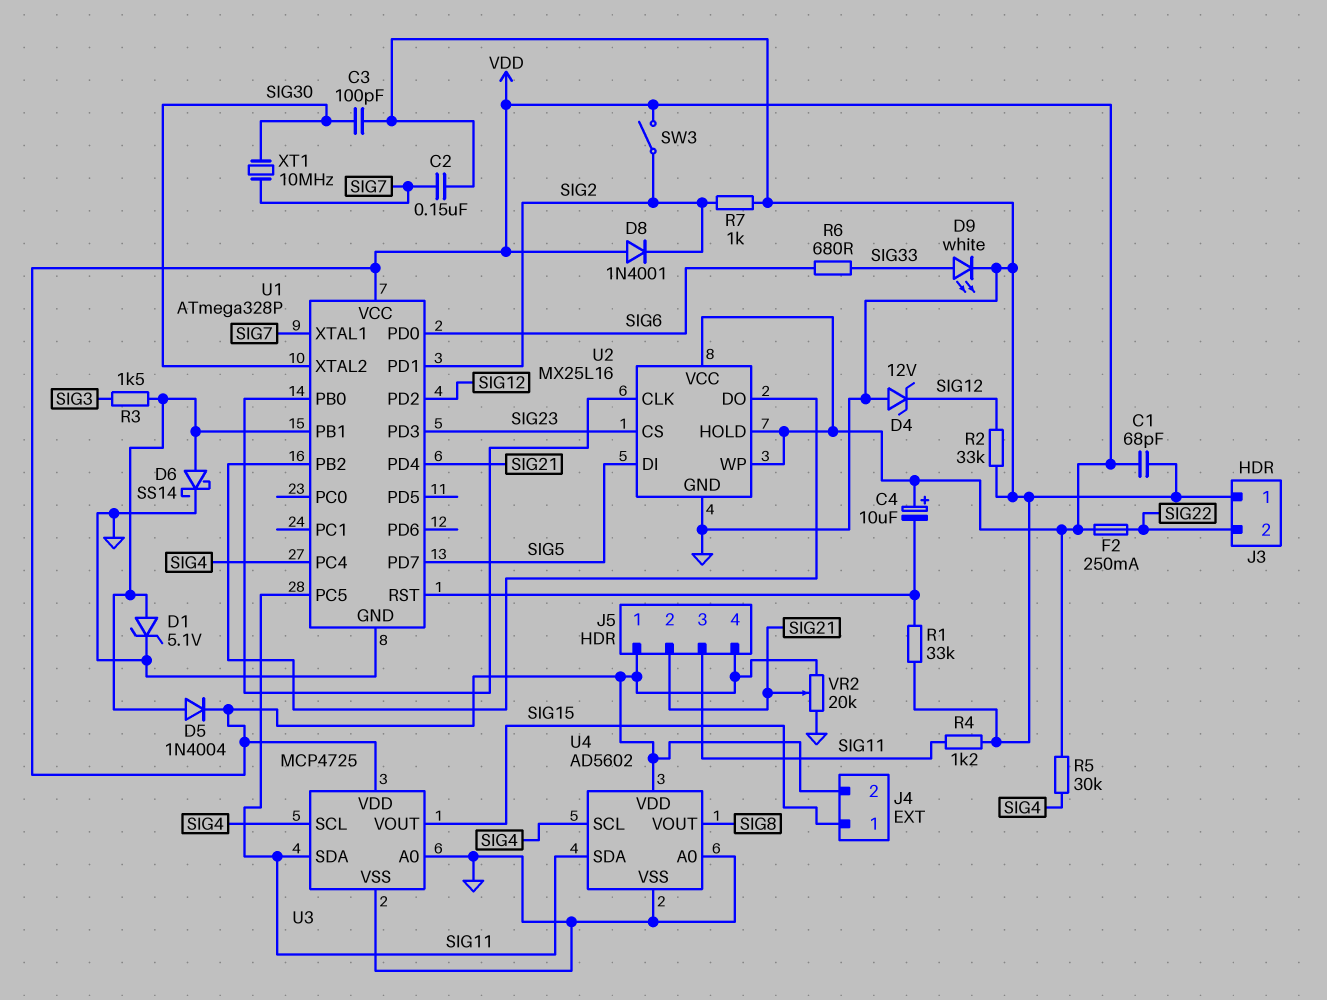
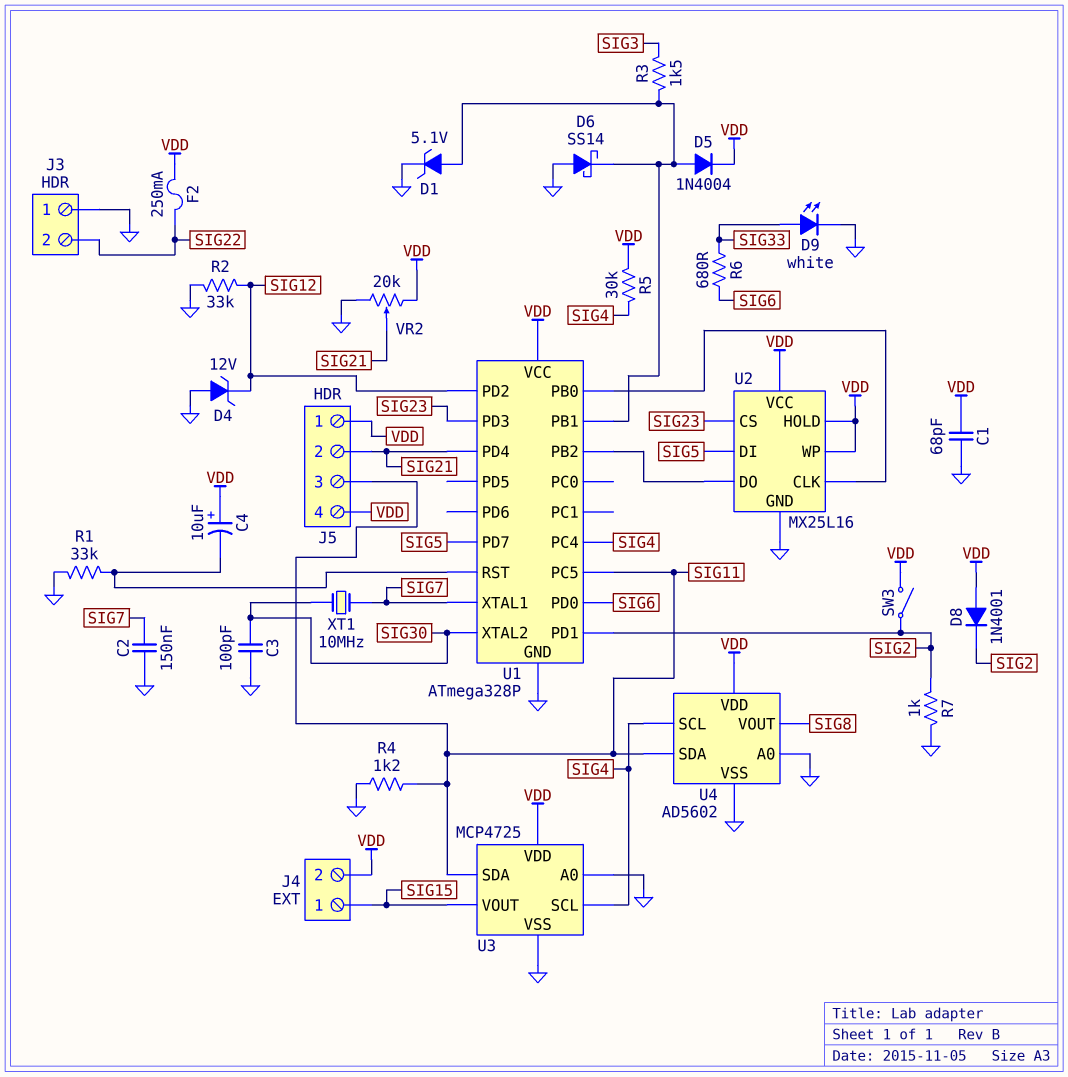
D6: schottky SS14 (A U1/PB1, K GND) -> schottky SS14 (A GND, K U1/PB1)

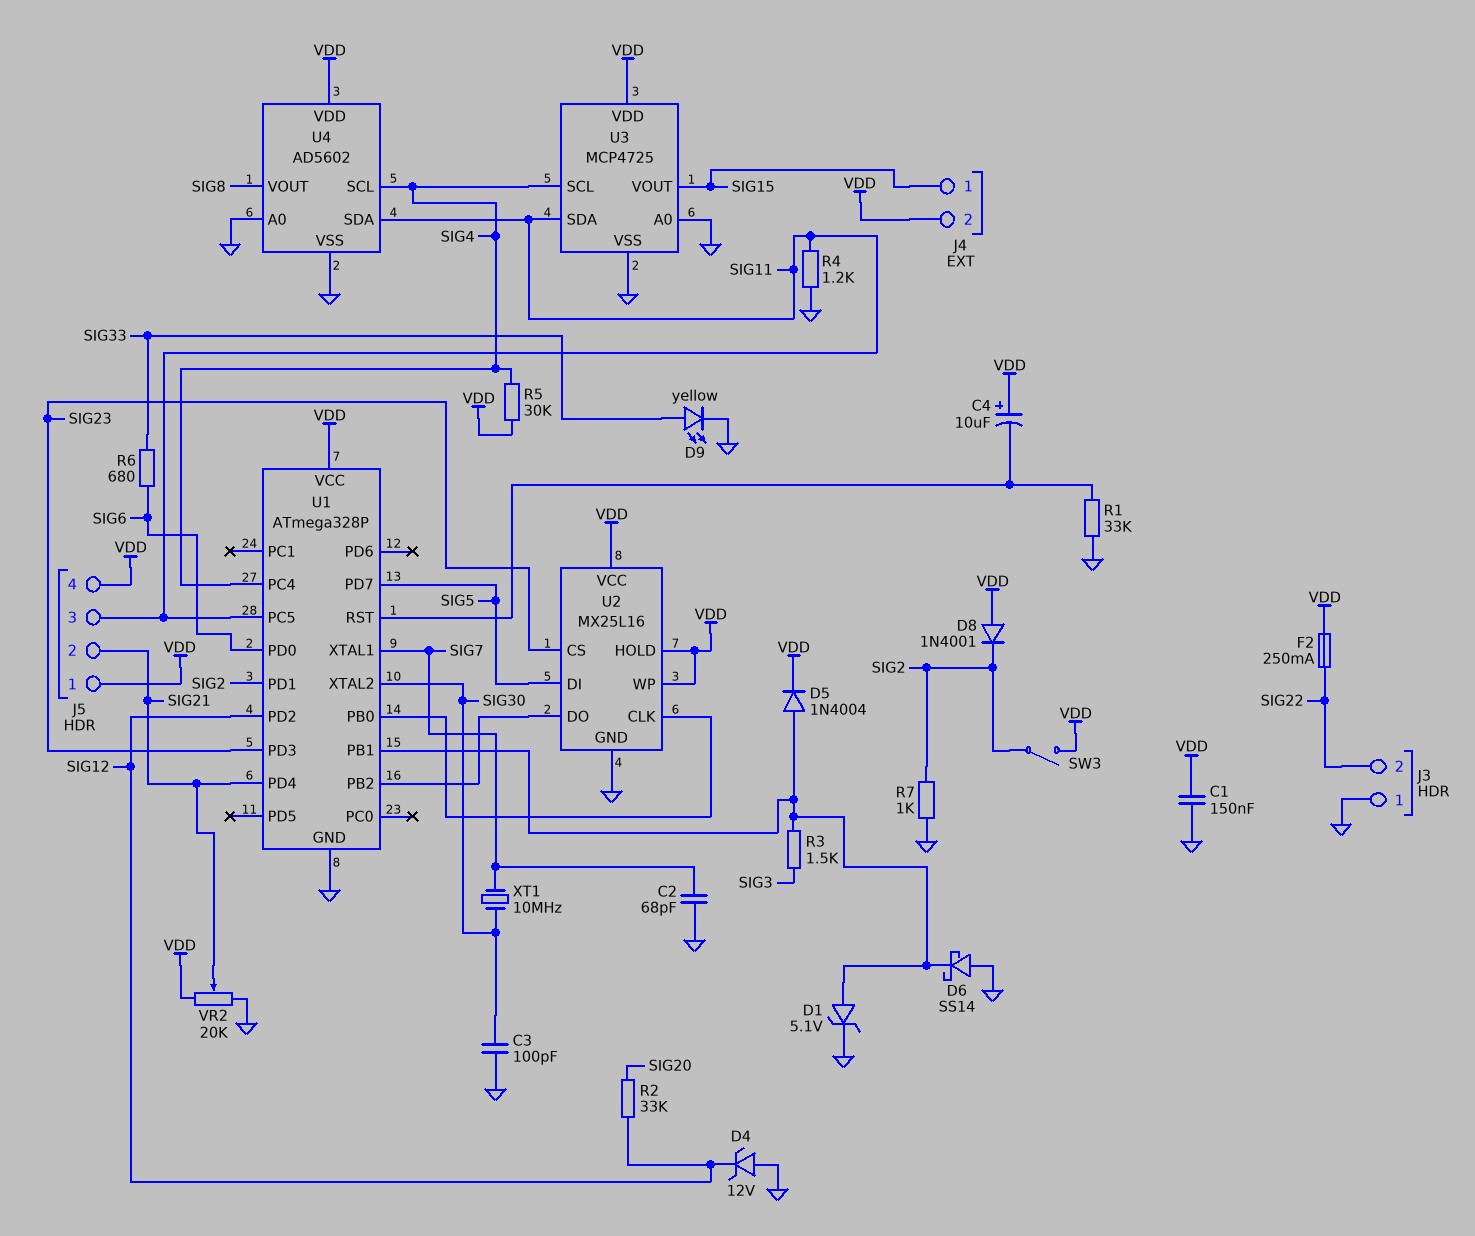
C1: 68pF (GND, VDD) -> 150nF (GND, VDD)
C2: 150nF (GND, SIG7) -> 68pF (GND, SIG7)
D9: LED white (A SIG33, K GND) -> LED yellow (A SIG33, K GND)
R2: 33k (GND, SIG12) -> 33k (SIG12, SIG20)

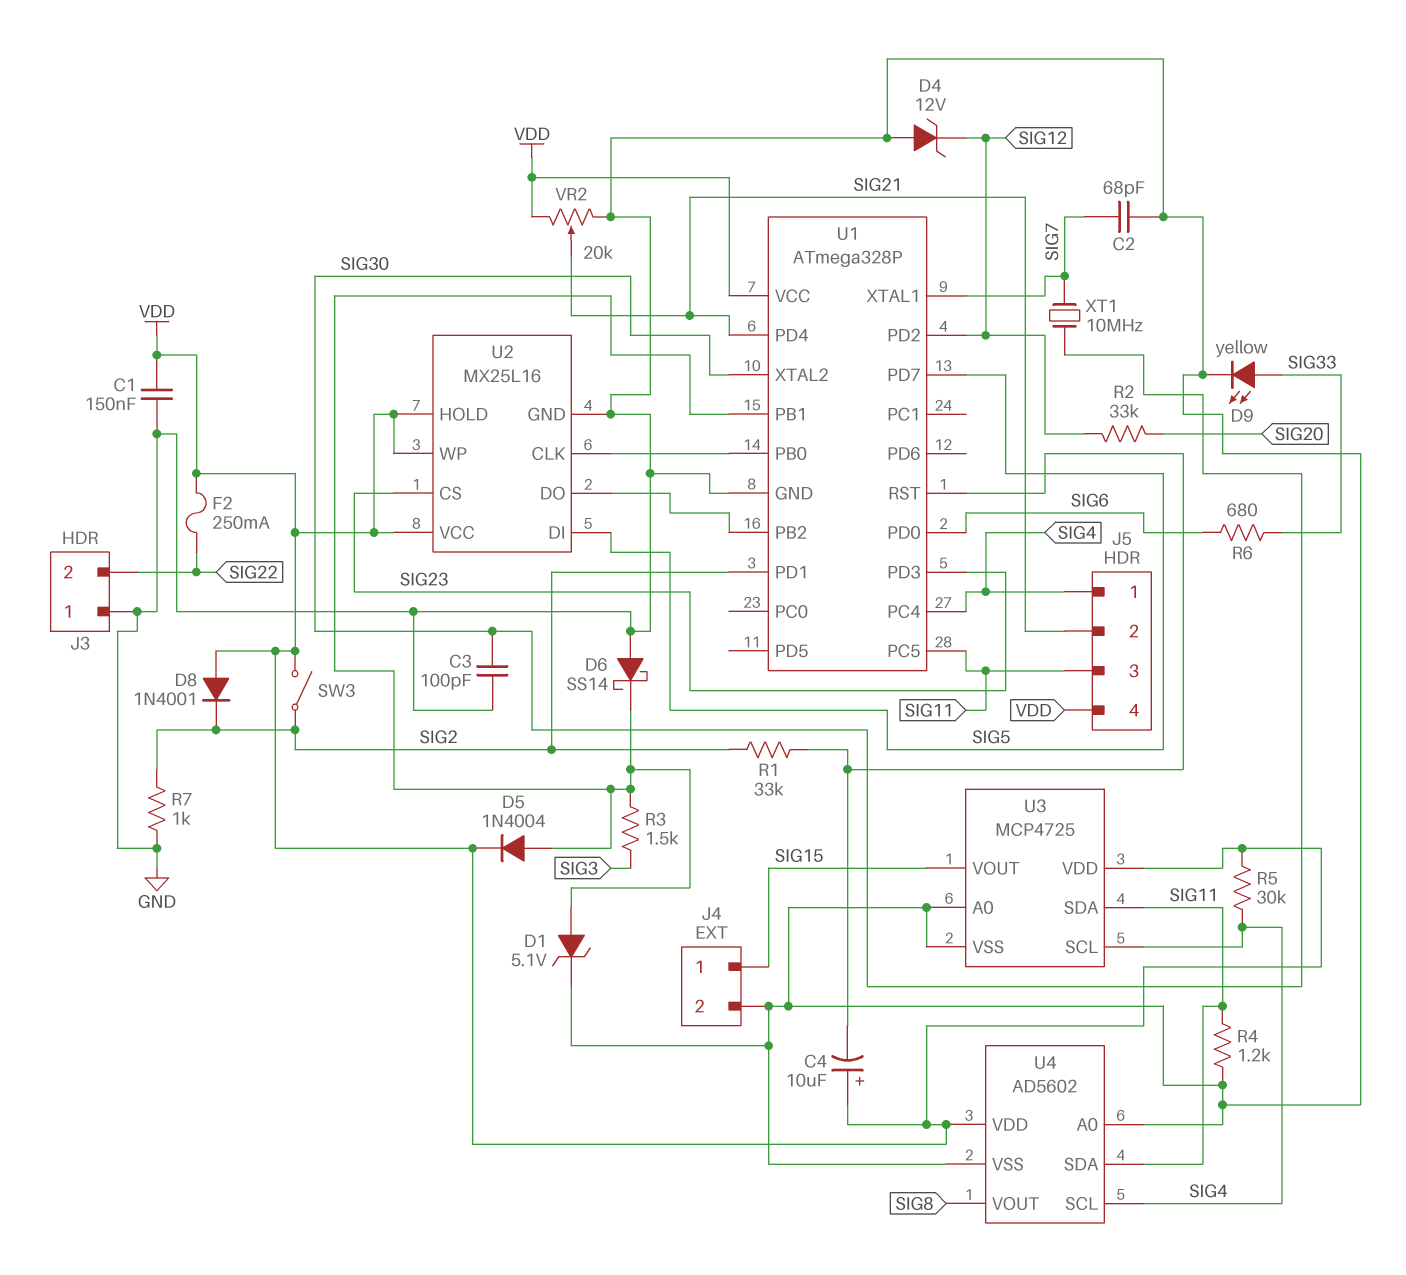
J4 pin 2: VDD -> GND
J5 pin 1: VDD -> SIG4
R1: 33k (GND, U1/RST) -> 33k (SIG2, U1/RST)

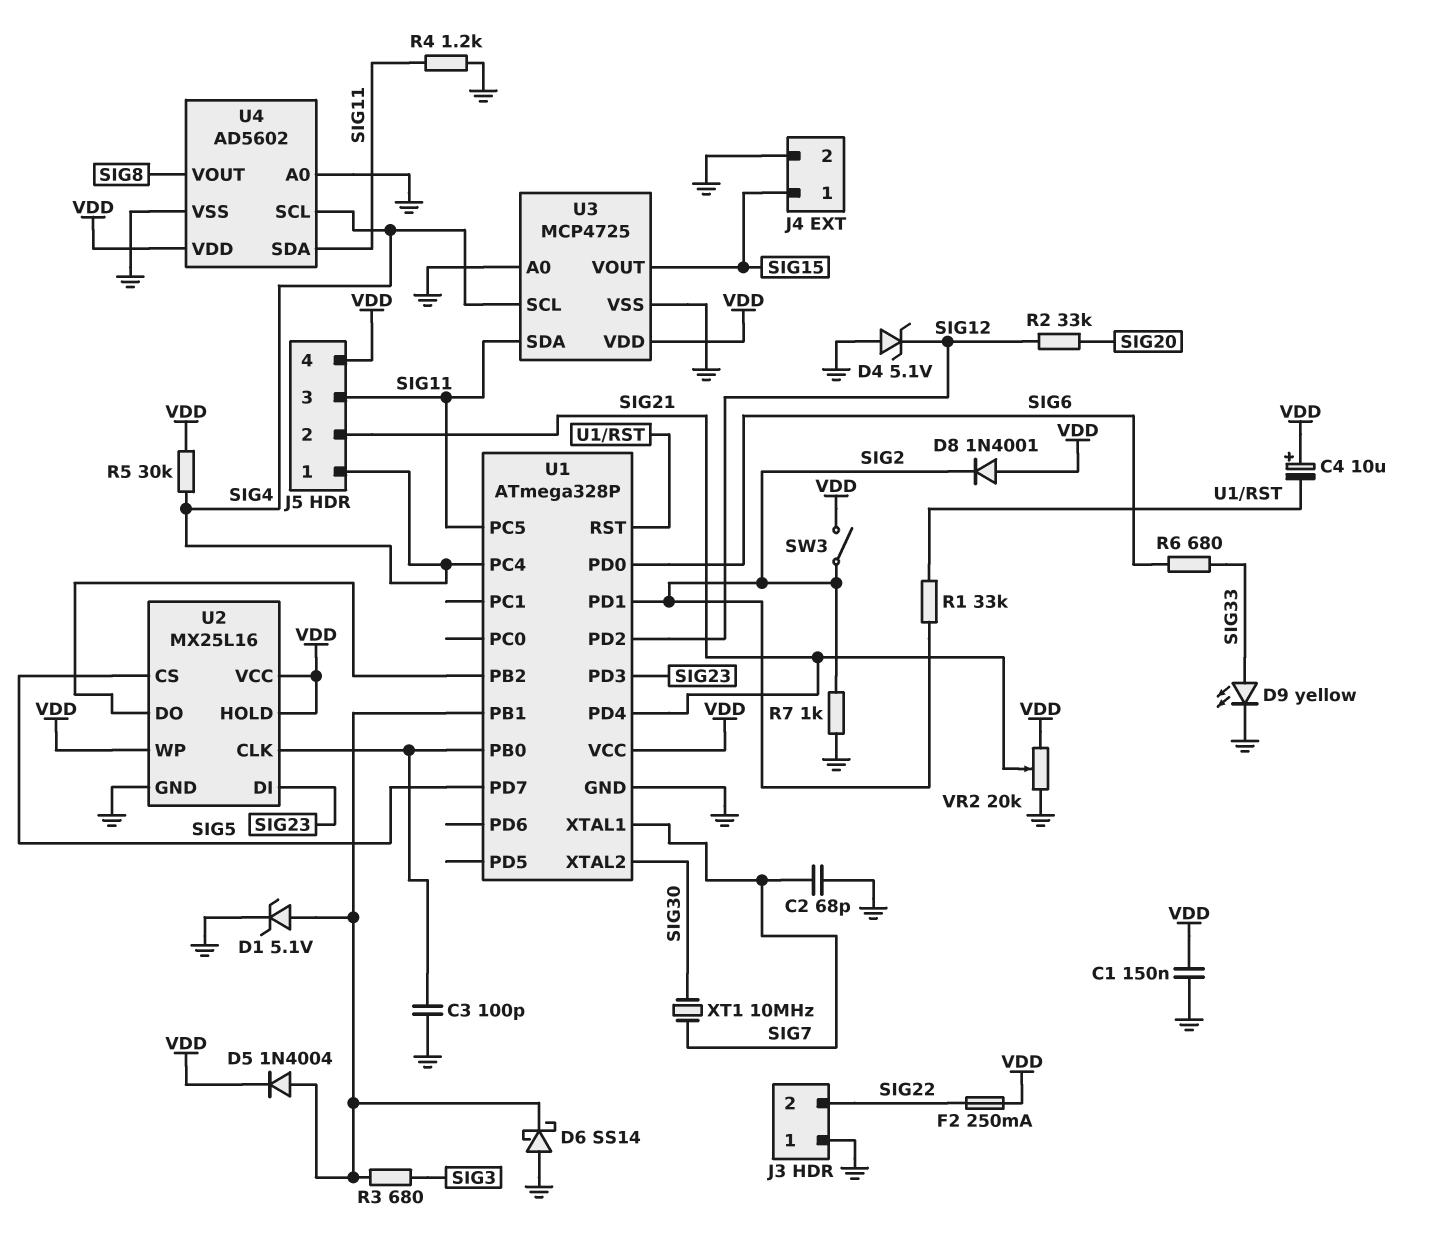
C3: 100pF (GND, SIG30) -> 100pF (GND, U1/PB0)
D4: zener 12V (A GND, K SIG12) -> zener 5.1V (A GND, K SIG12)
R3: 1.5k (SIG3, U1/PB1) -> 680 (SIG3, U1/PB1)
U2 pin CS: SIG23 -> SIG5
U2 pin DI: SIG5 -> SIG23

